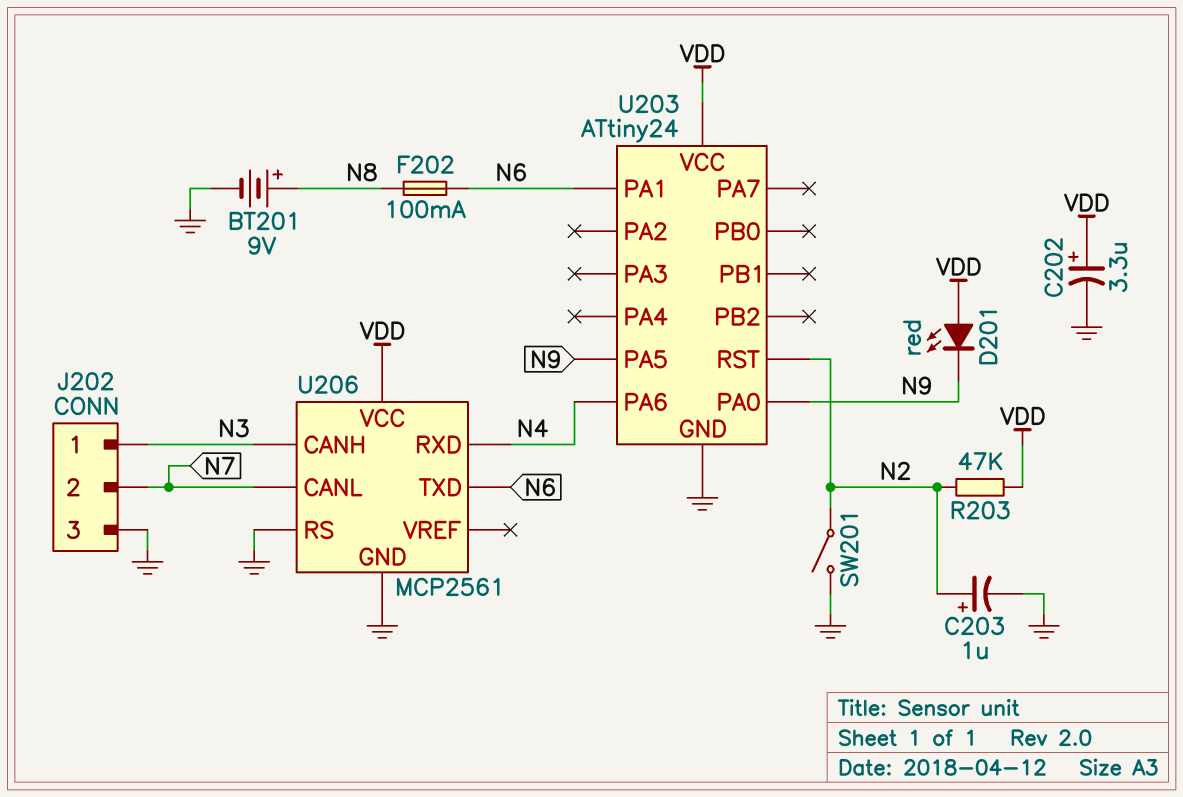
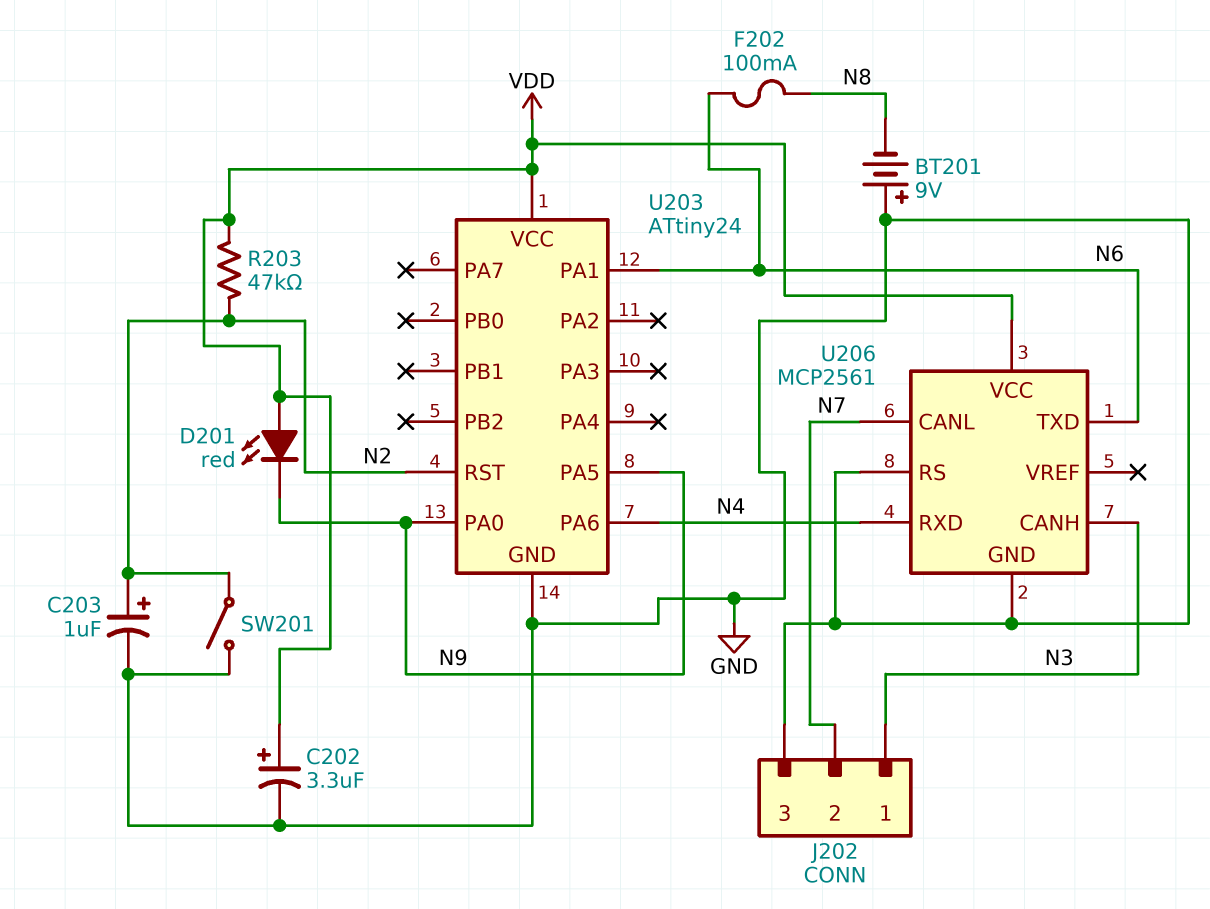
BT201: 9V (plus N8, minus GND) -> 9V (plus GND, minus N8)

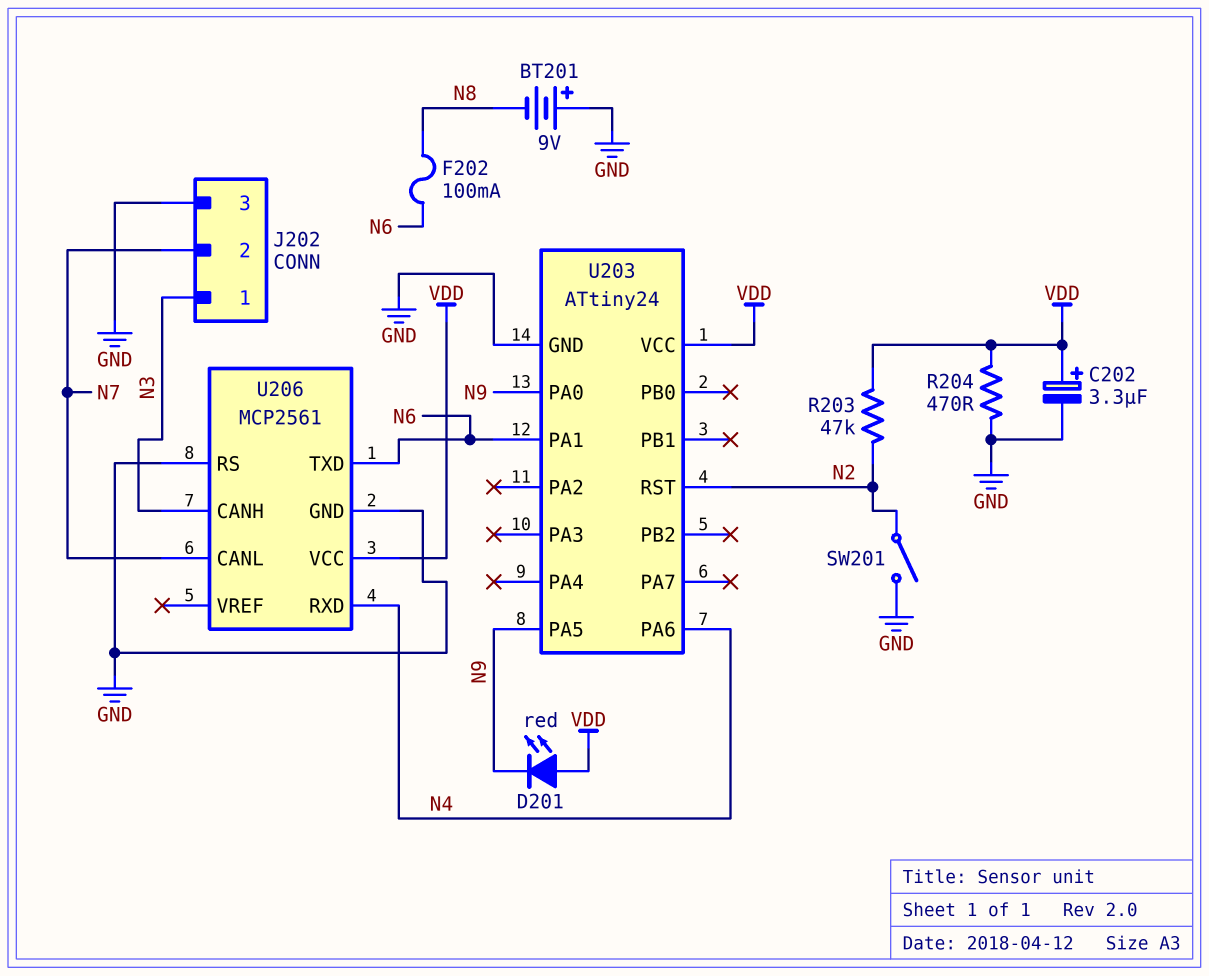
C203: 1uF (plus N2, minus GND) -> none
R204: none -> 470 (GND, VDD)

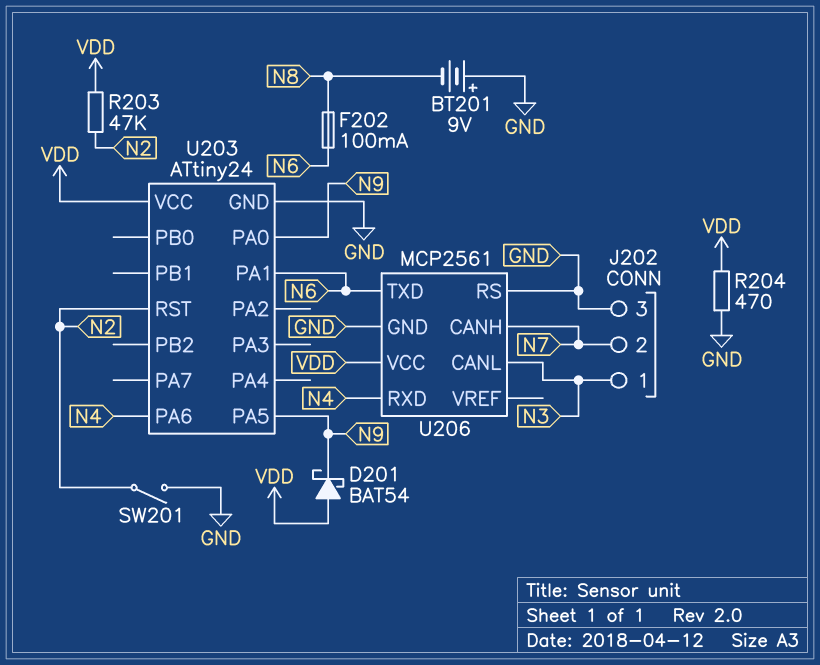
C202: 3.3uF (plus VDD, minus GND) -> none
D201: LED red (A VDD, K N9) -> schottky BAT54 (A VDD, K N9)
U206 pin CANH: N3 -> N7
U206 pin CANL: N7 -> N3

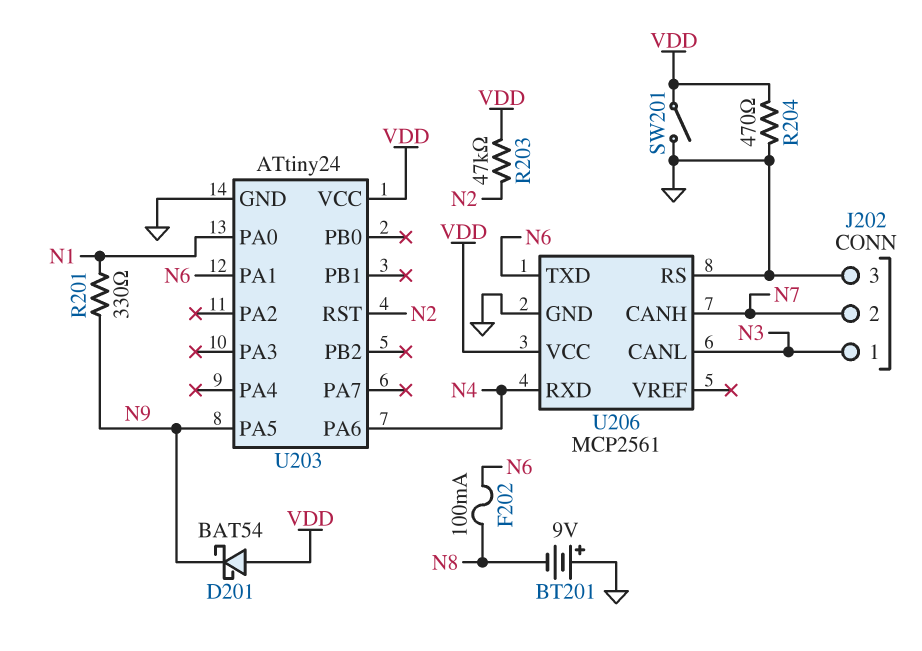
R201: none -> 330 (N1, N9)
SW201: switch (GND, N2) -> switch (GND, VDD)
U203 pin PA0: N9 -> N1

